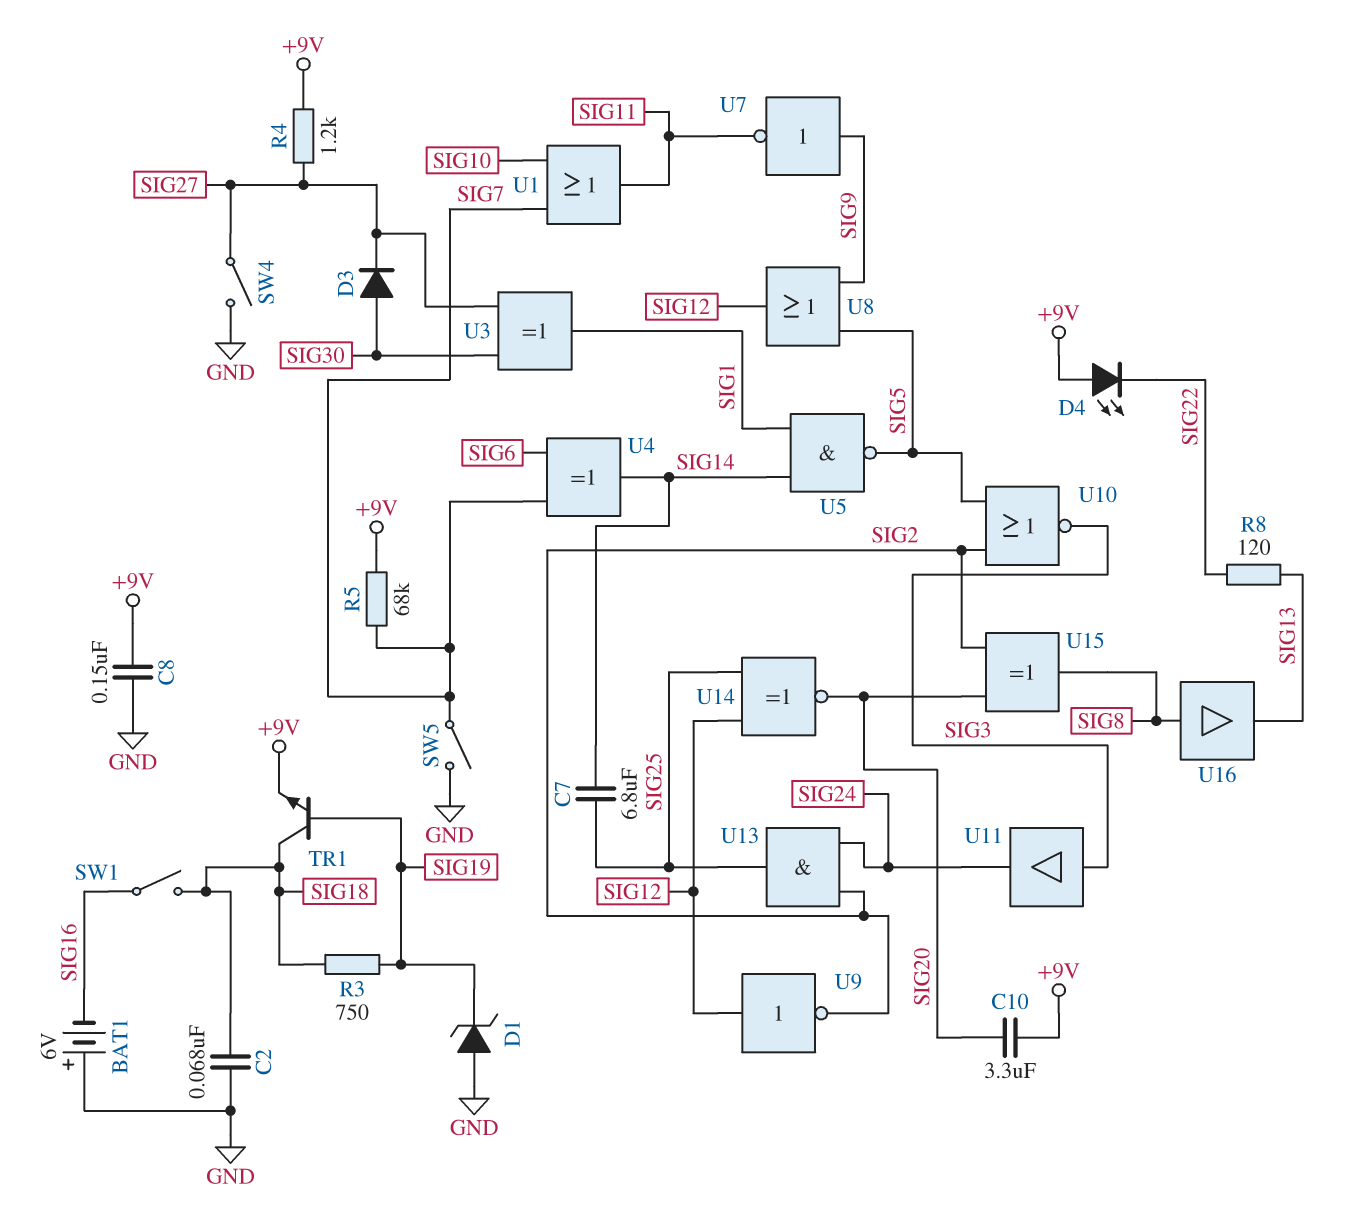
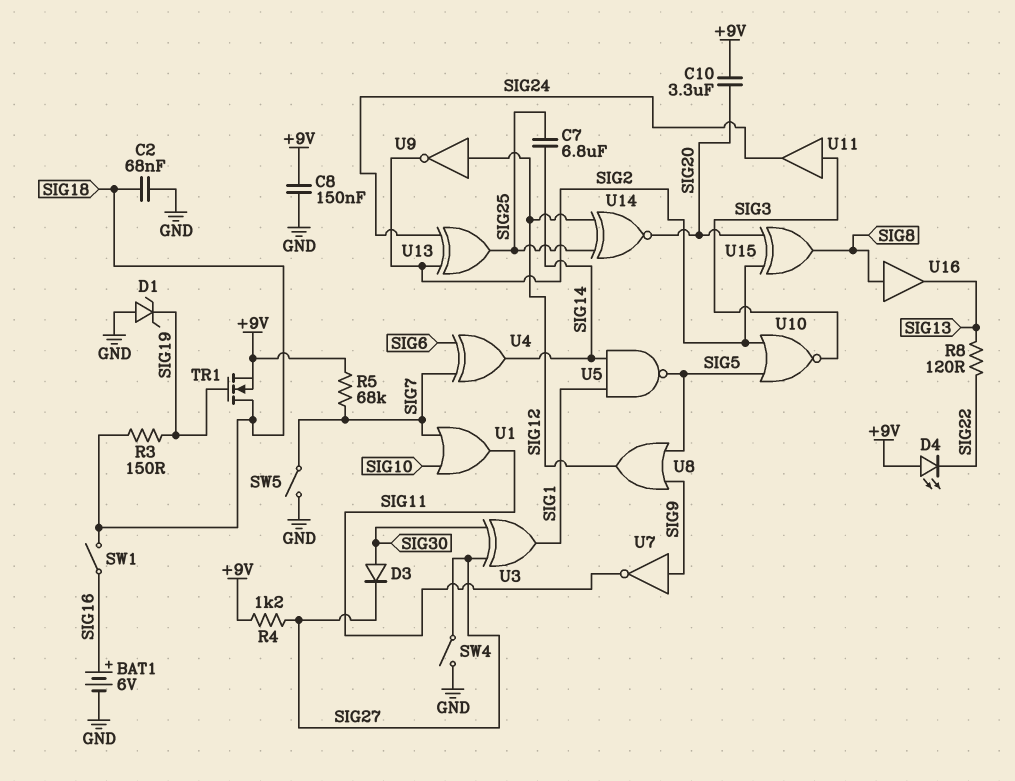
BAT1: 6V (plus GND, minus SIG16) -> 6V (plus SIG16, minus GND)
R3: 750 (SIG18, SIG19) -> 150 (SIG18, SIG19)
TR1: NPN (B SIG19, C SIG18, E +9V) -> NMOS (G SIG19, D SIG18, S +9V)
U13: AND (in SIG2, in SIG24, out SIG25) -> XOR (in SIG2, in SIG24, out SIG25)

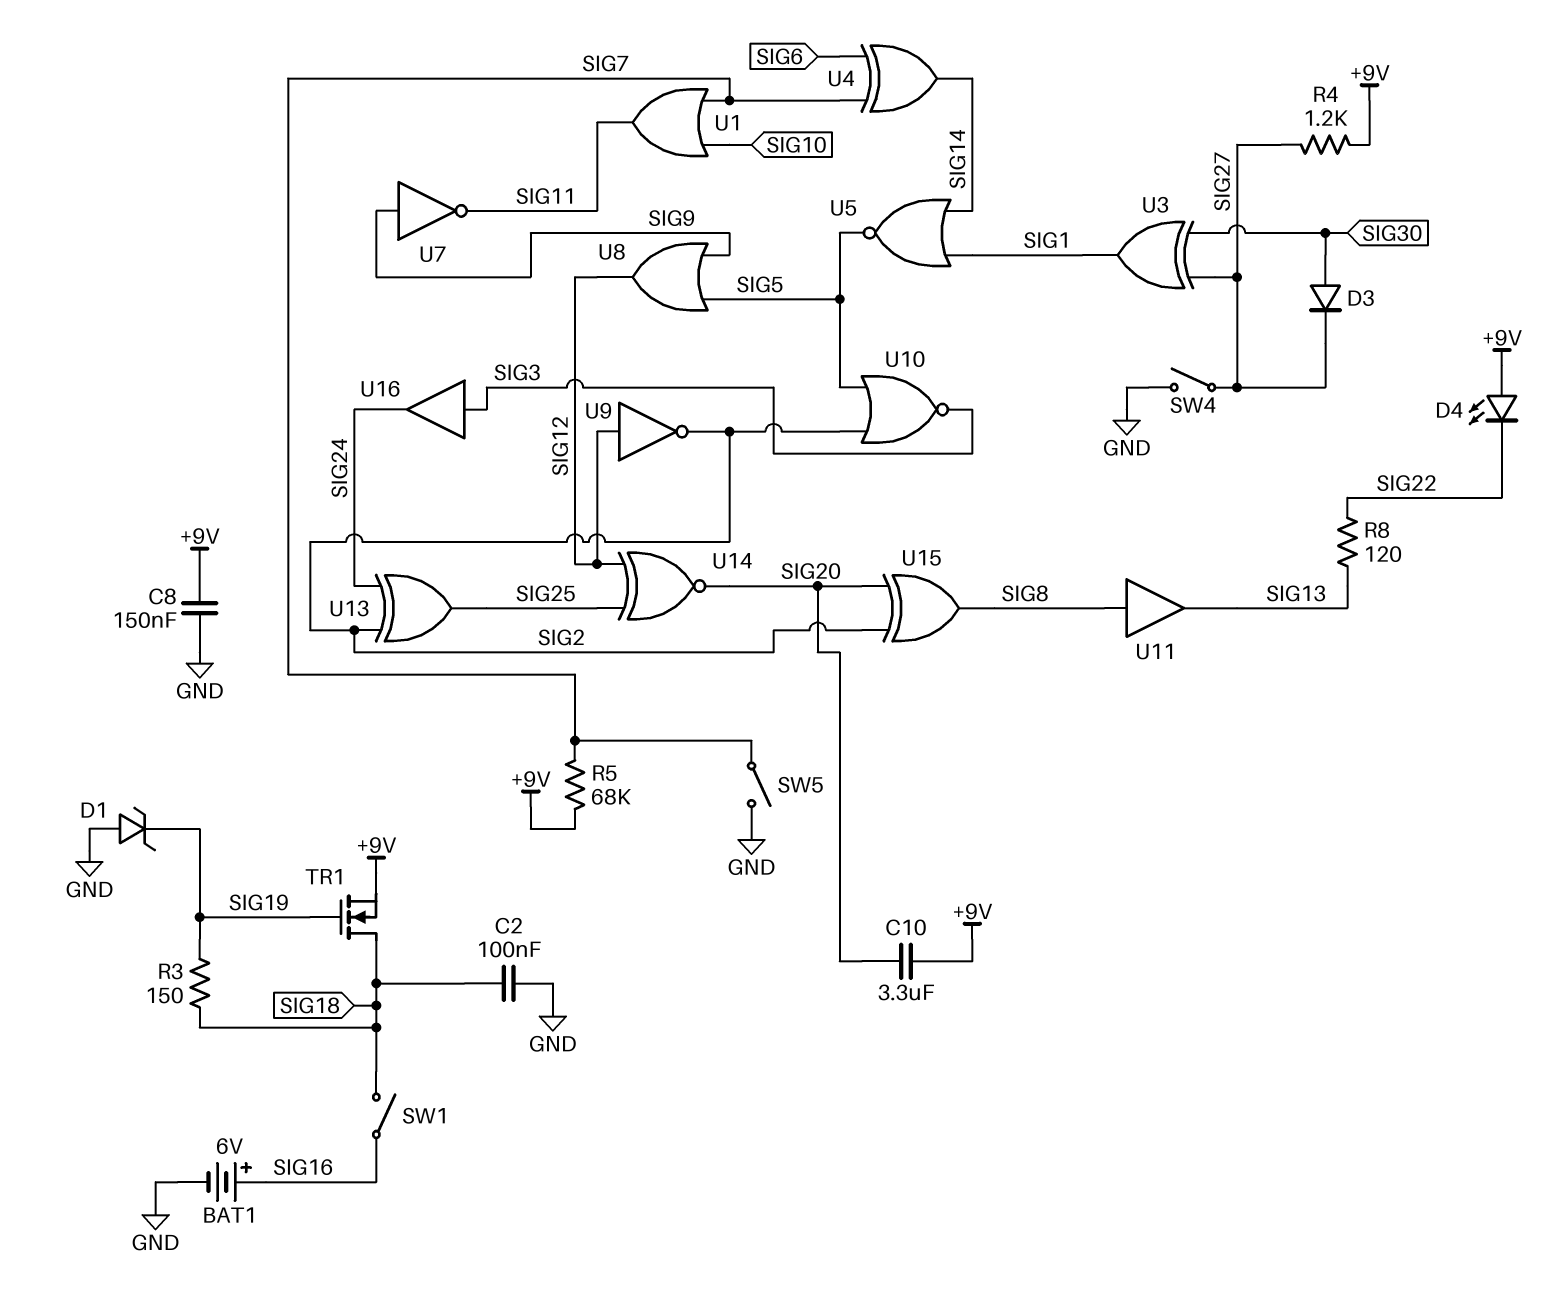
C2: 68nF (GND, SIG18) -> 100nF (GND, SIG18)
C7: 6.8uF (SIG14, SIG25) -> none
U5: NAND (in SIG1, in SIG14, out SIG5) -> NOR (in SIG1, in SIG14, out SIG5)
U11: buffer (in SIG3, out SIG24) -> buffer (in SIG8, out SIG13)
U16: buffer (in SIG8, out SIG13) -> buffer (in SIG3, out SIG24)

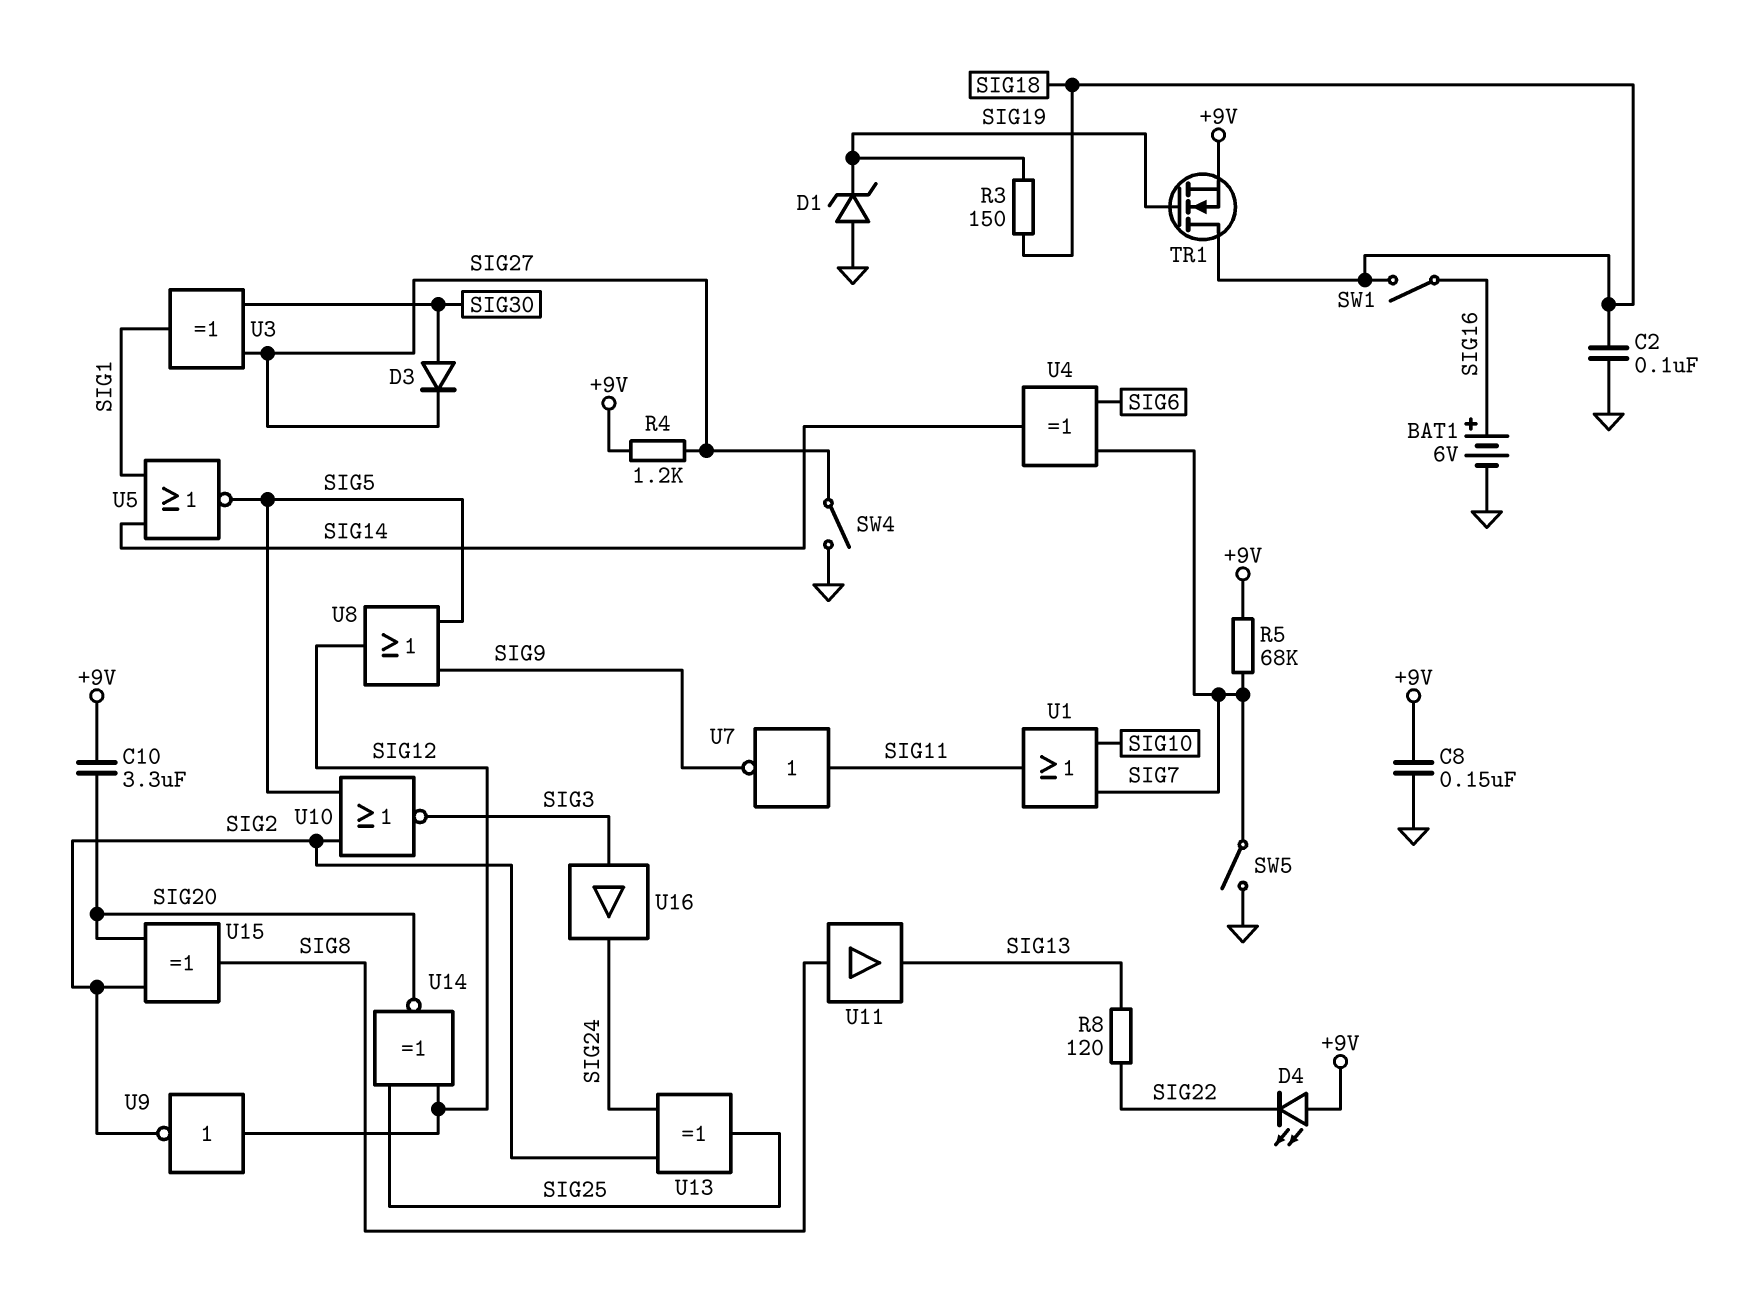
U7: NOT (in SIG9, out SIG11) -> NOT (in SIG11, out SIG9)

